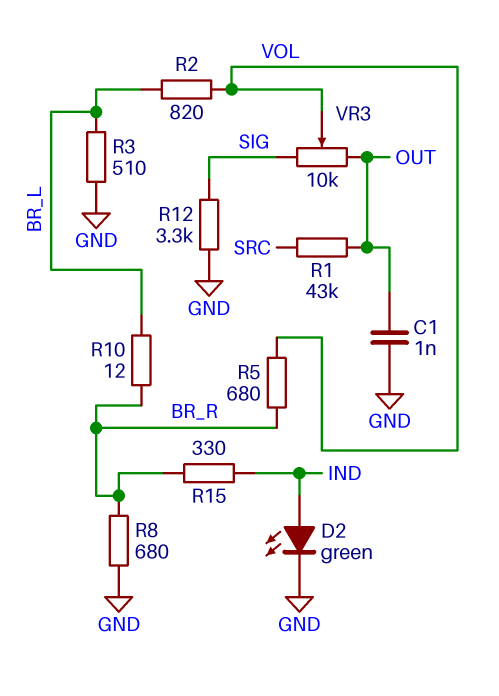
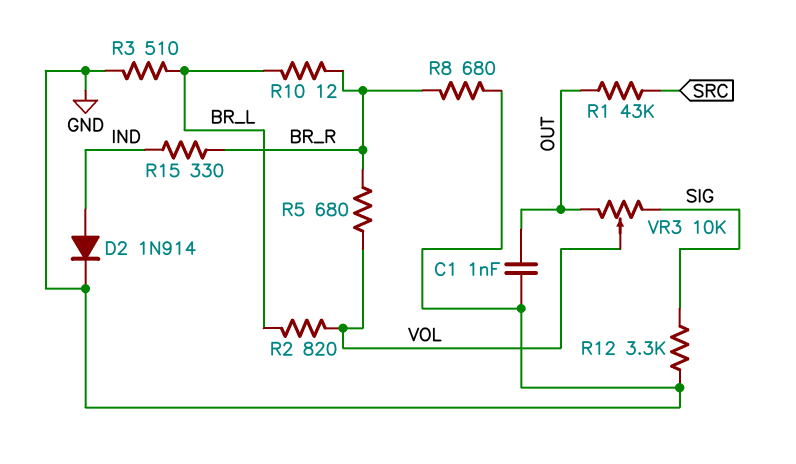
D2: LED green (A IND, K GND) -> diode 1N914 (A IND, K GND)

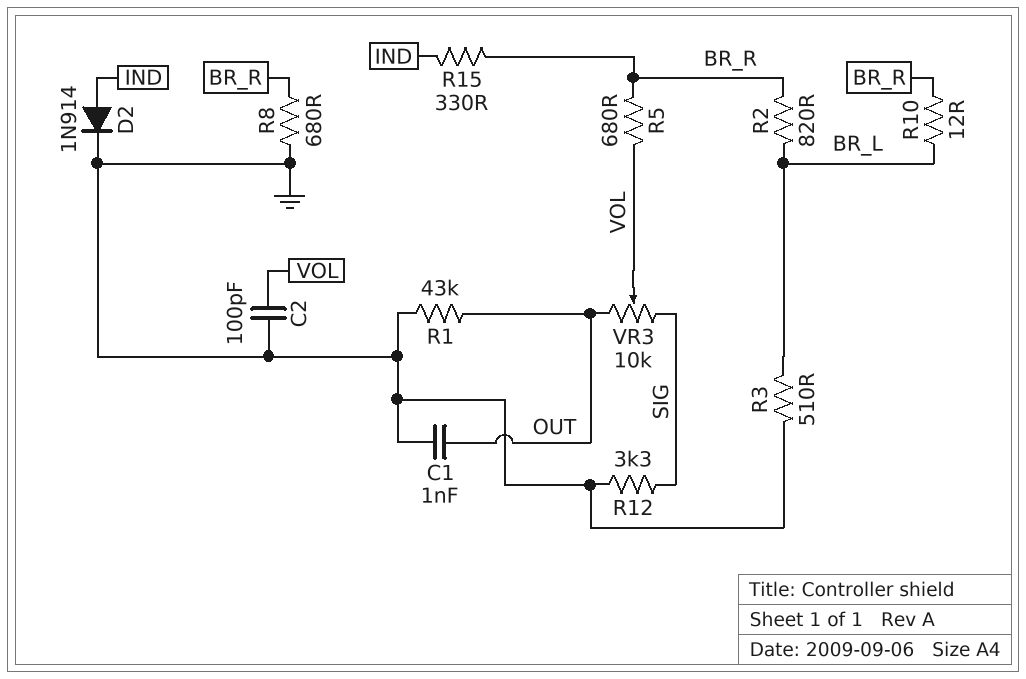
C2: none -> 100pF (GND, VOL)
R1: 43k (OUT, SRC) -> 43k (GND, OUT)
R2: 820 (BR_L, VOL) -> 820 (BR_L, BR_R)

